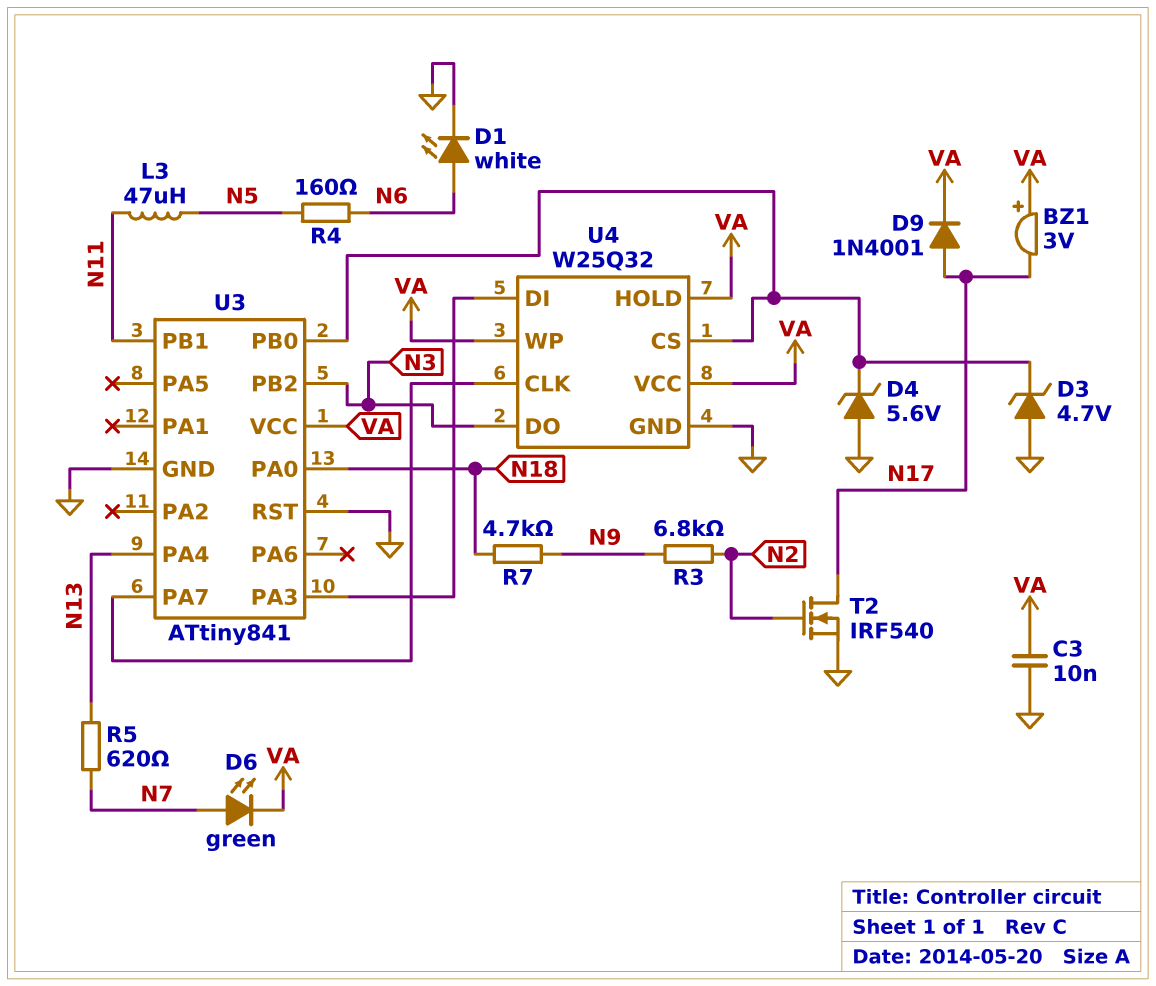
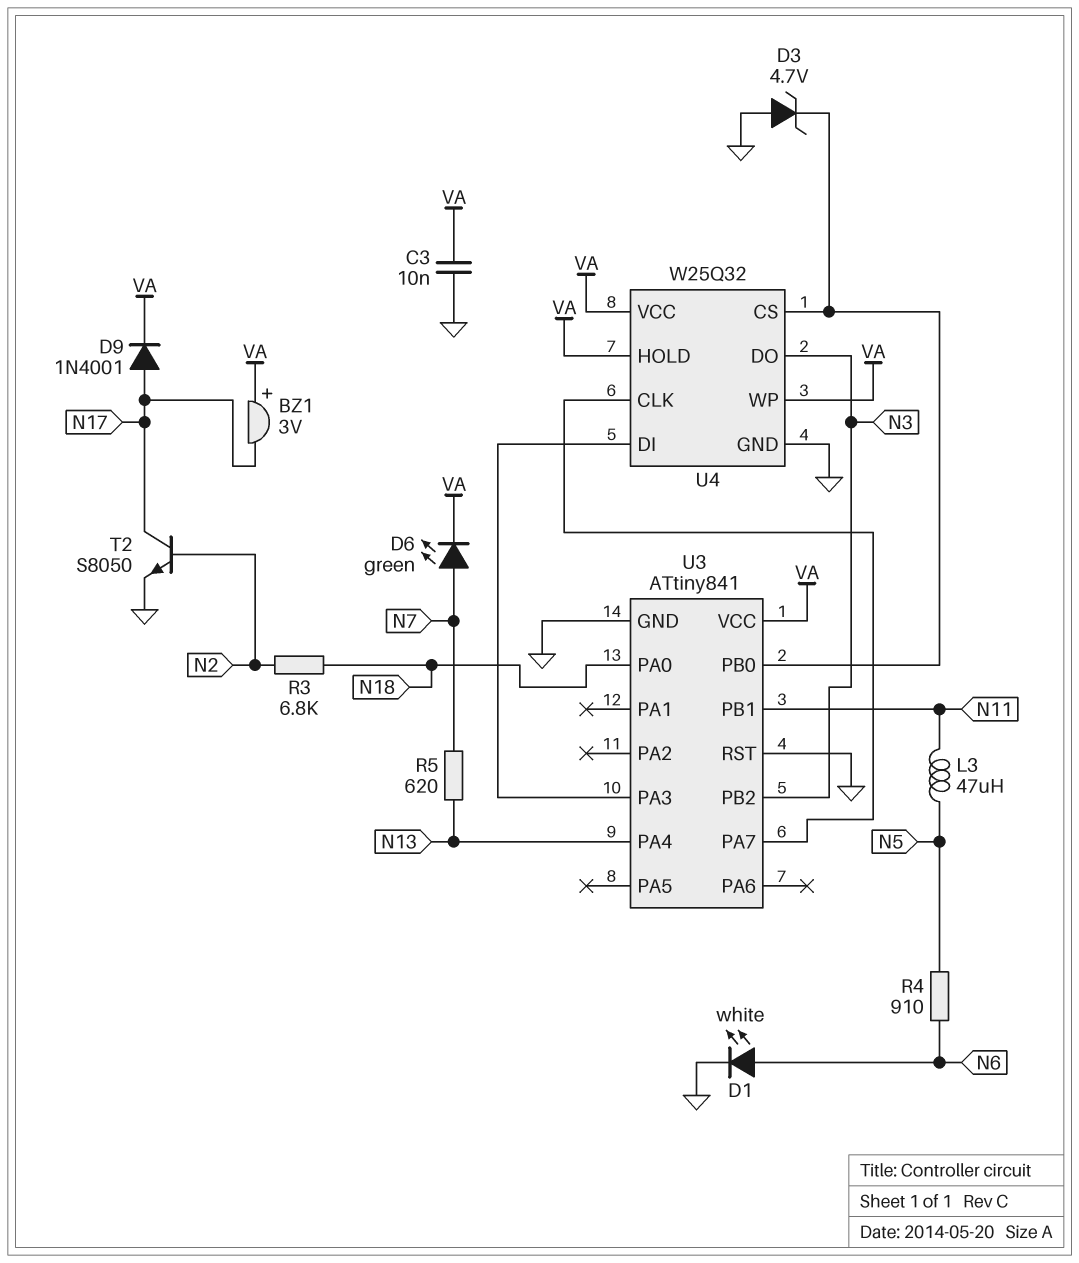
D4: zener 5.6V (A GND, K U3/PB0) -> none
R3: 6.8k (N2, N9) -> 6.8k (N2, N18)
R4: 160 (N5, N6) -> 910 (N5, N6)
R7: 4.7k (N9, N18) -> none
T2: NMOS IRF540 (G N2, D N17, S GND) -> NPN S8050 (B N2, C N17, E GND)

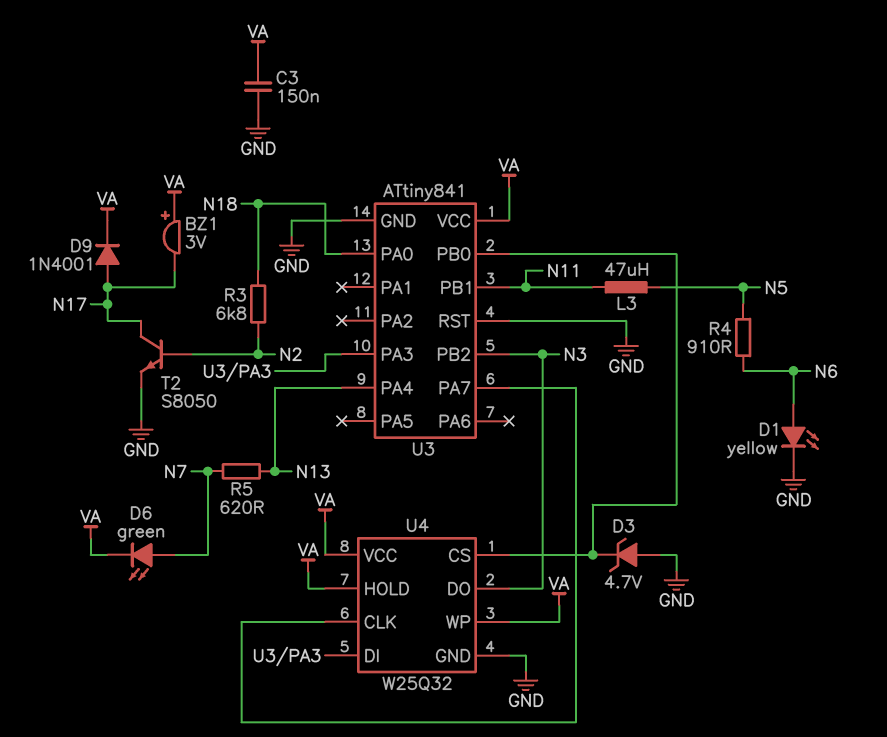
C3: 10nF (GND, VA) -> 150nF (GND, VA)
D1: LED white (A N6, K GND) -> LED yellow (A N6, K GND)

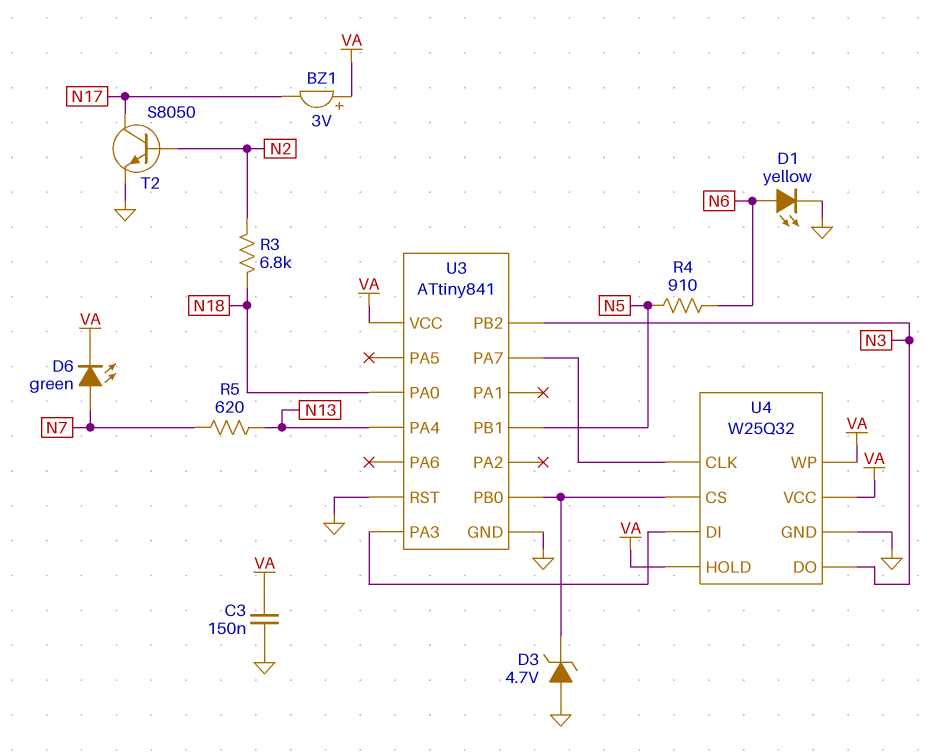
D9: diode 1N4001 (A N17, K VA) -> none
L3: 47uH (N5, N11) -> none
U3 pin PB1: N11 -> N5

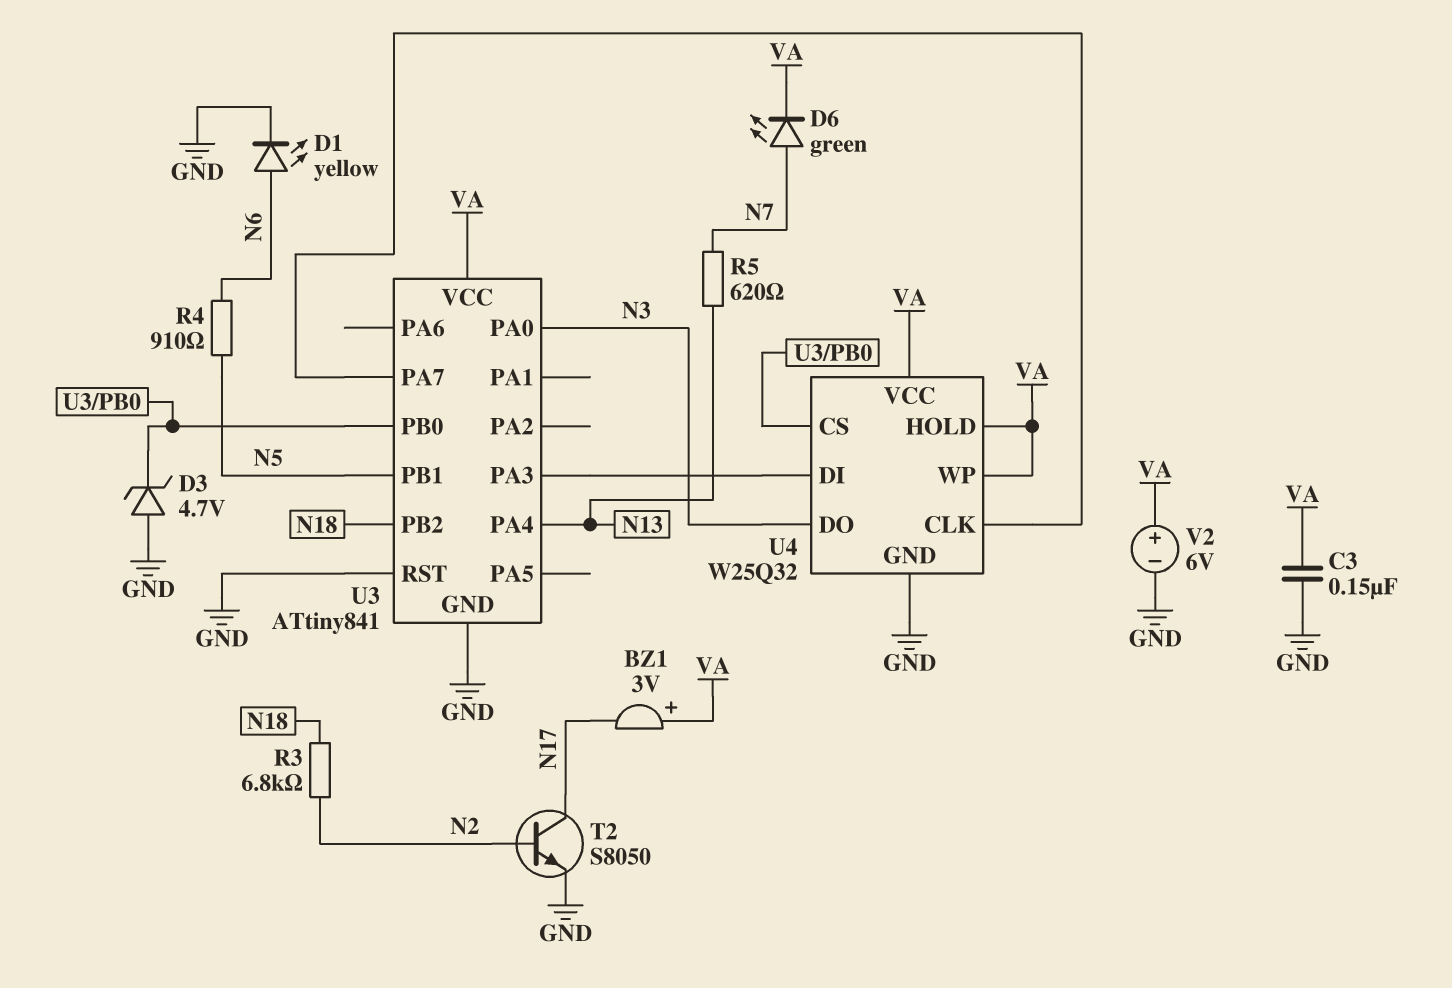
U3 pin PA0: N18 -> N3
U3 pin PB2: N3 -> N18
V2: none -> 6V (plus VA, minus GND)

